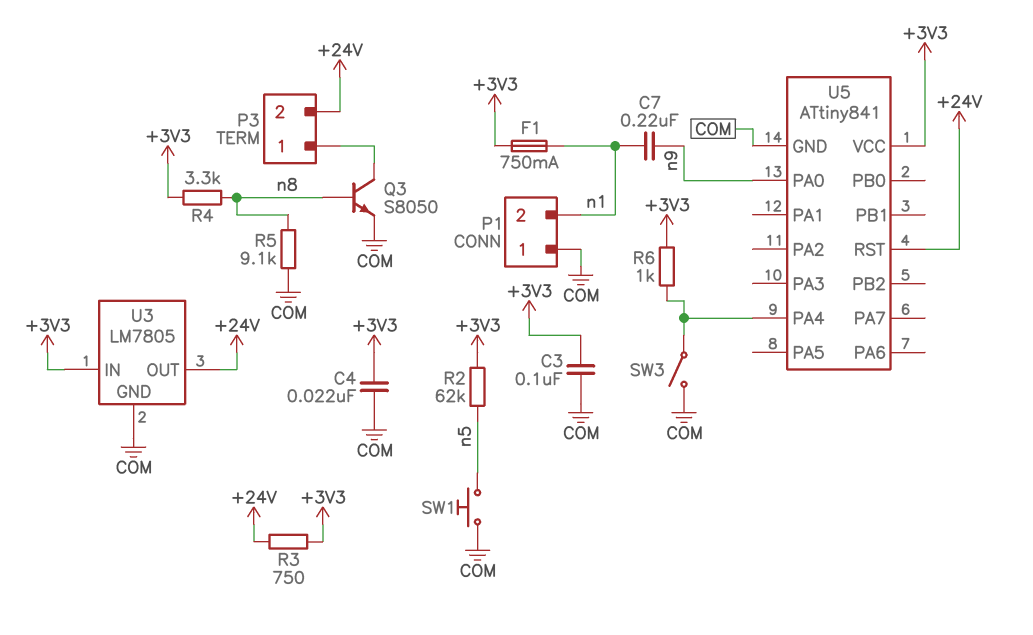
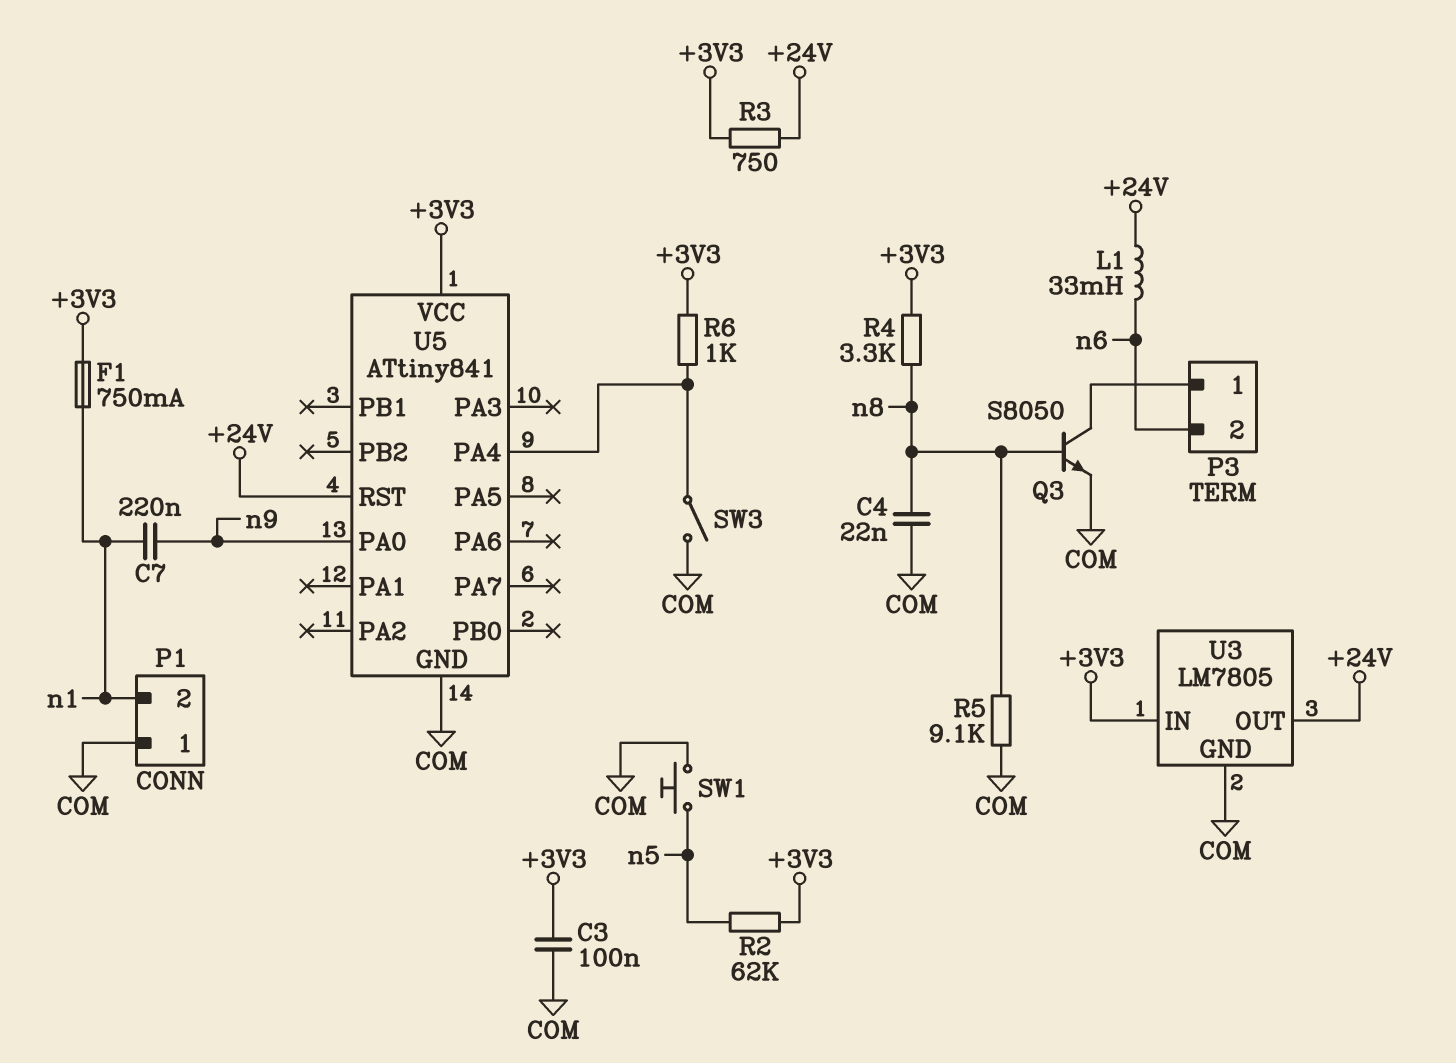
C4: 22nF (+3V3, COM) -> 22nF (COM, n8)
L1: none -> 33mH (+24V, n6)
P3 pin 2: +24V -> n6

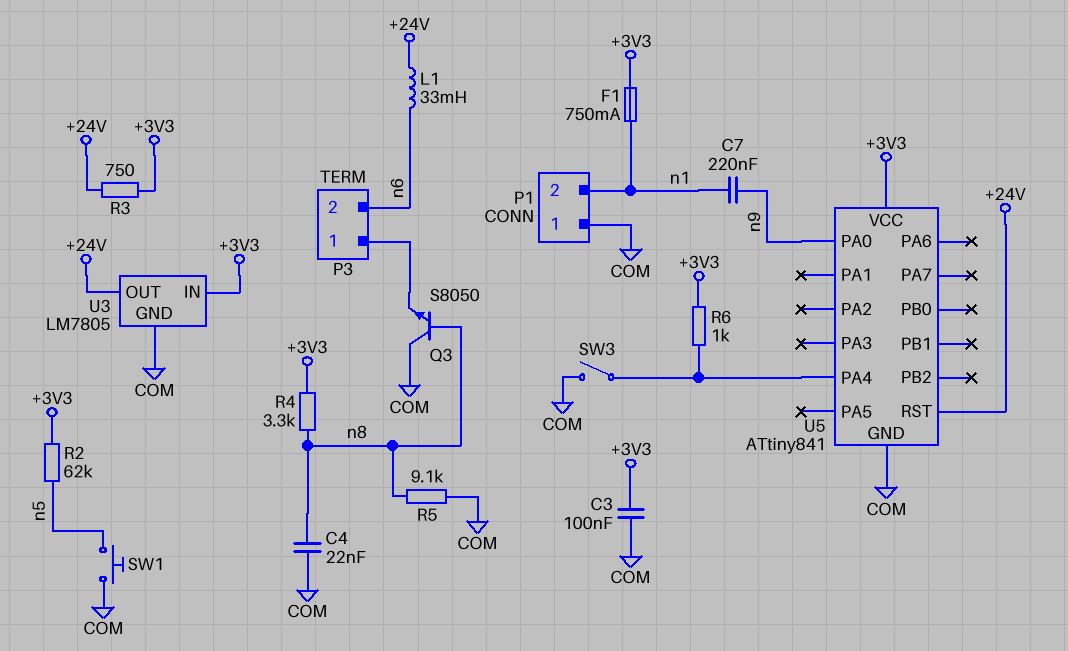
Q3: NPN S8050 (B n8, C P3/1, E COM) -> NPN S8050 (B n8, C COM, E P3/1)

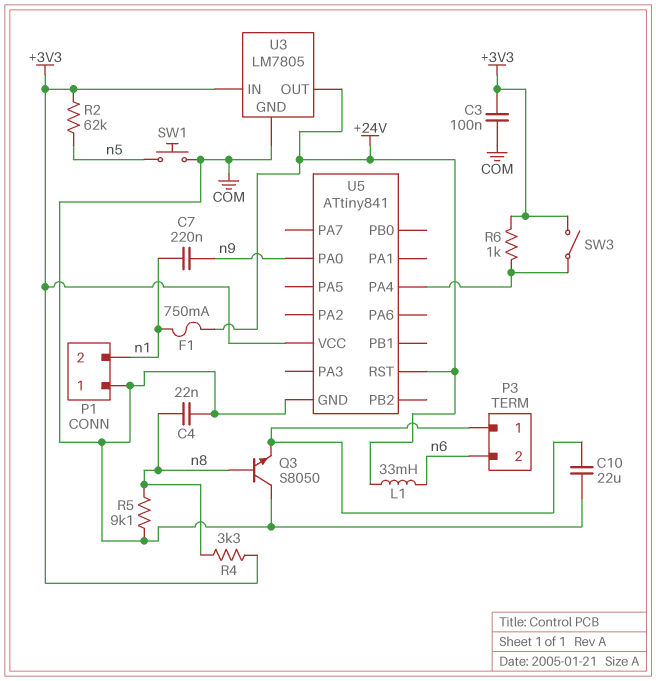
C10: none -> 22uF (COM, P3/1)
F1: 750mA (+3V3, n1) -> 750mA (+24V, n1)
R3: 750 (+3V3, +24V) -> none
SW3: switch (COM, U5/PA4) -> switch (+3V3, U5/PA4)

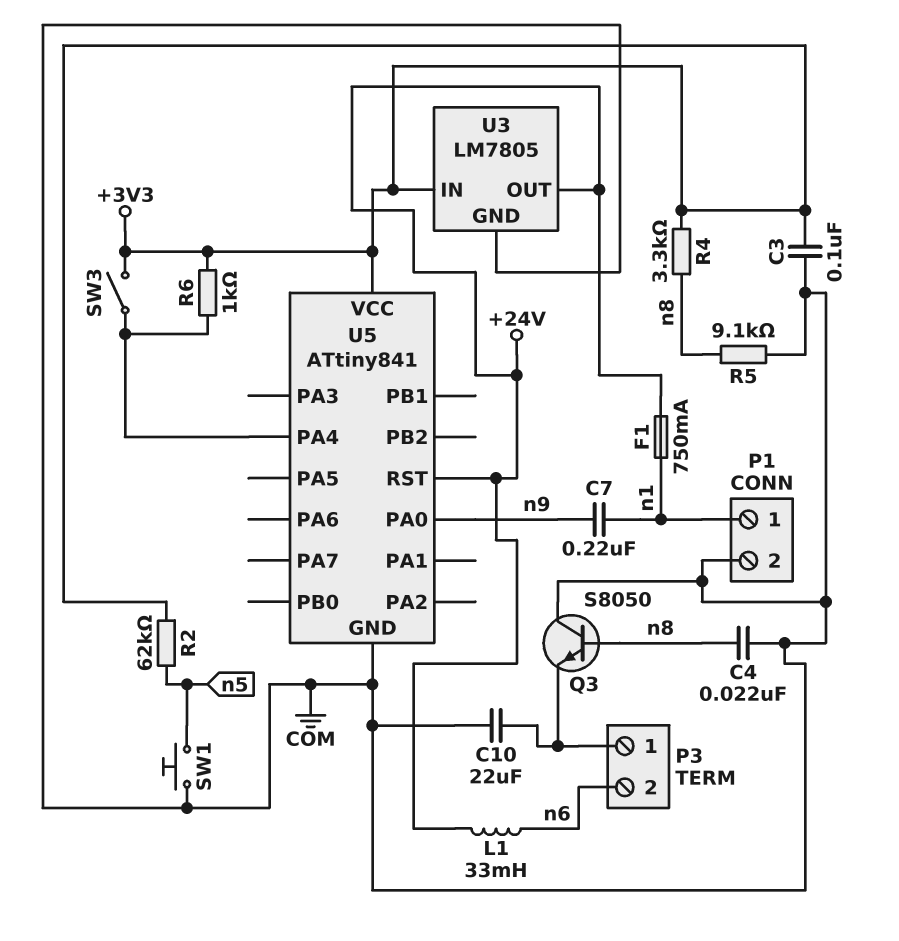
P1 pin 1: COM -> n1
P1 pin 2: n1 -> COM

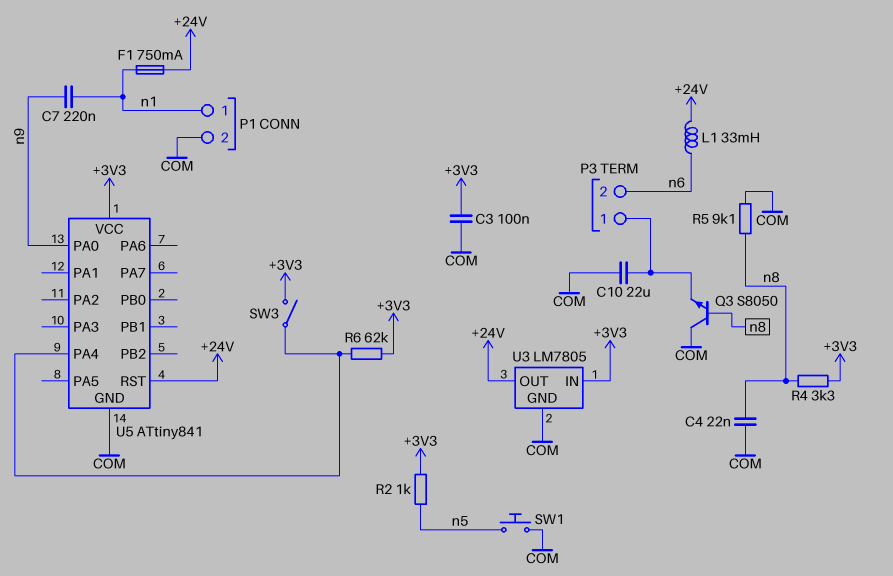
R2: 62k (+3V3, n5) -> 1k (+3V3, n5)
R6: 1k (+3V3, U5/PA4) -> 62k (+3V3, U5/PA4)

